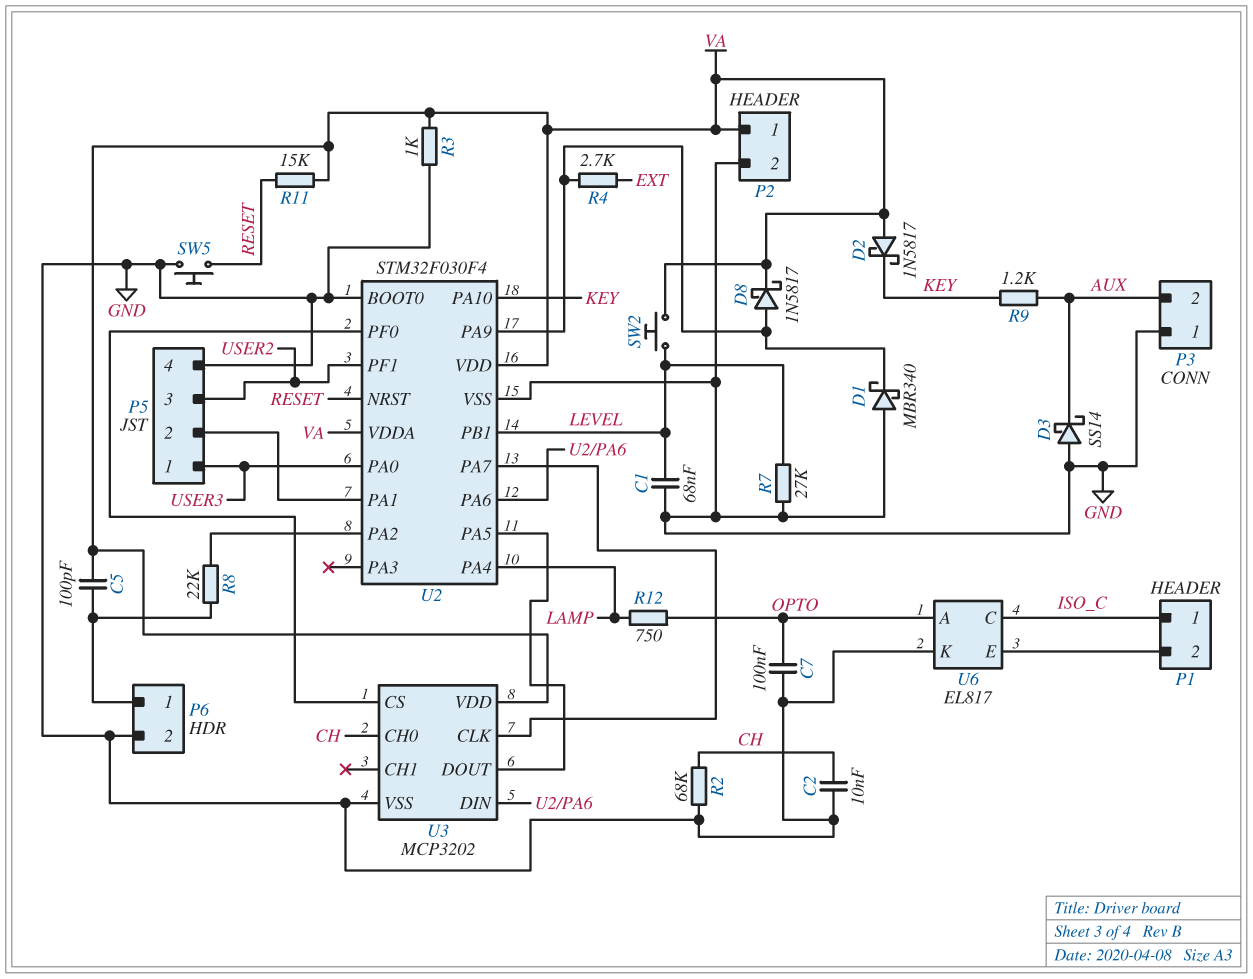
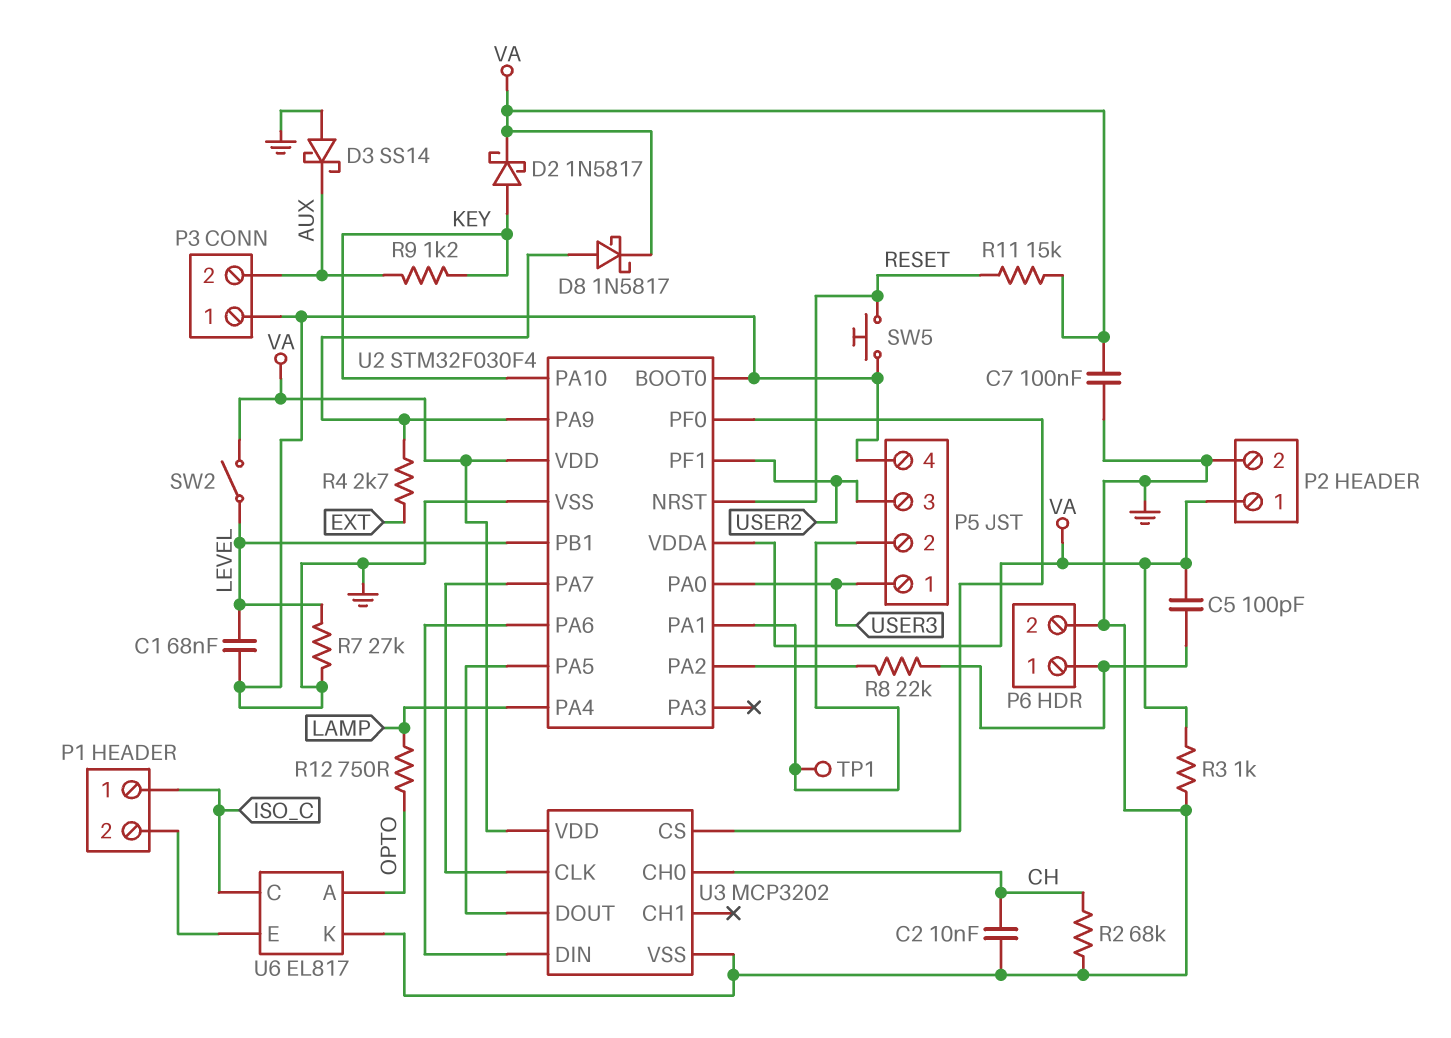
C7: 100nF (GND, OPTO) -> 100nF (GND, VA)
D1: schottky MBR340 (A GND, K U2/PA9) -> none
D2: schottky 1N5817 (A VA, K KEY) -> schottky 1N5817 (A KEY, K VA)
SW2: button (LEVEL, VA) -> switch (LEVEL, VA)
TP1: none -> test point (P5/2)

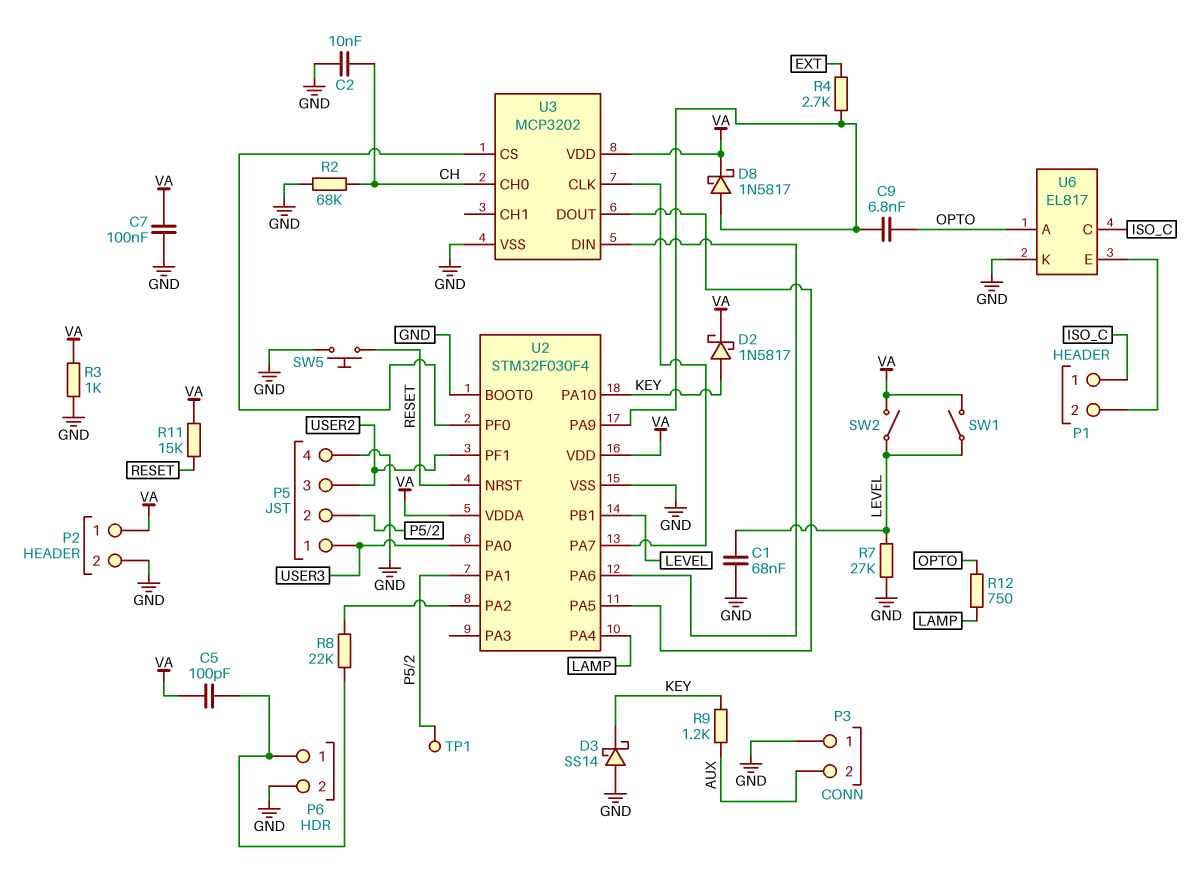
C9: none -> 6.8nF (OPTO, U2/PA9)
D3: schottky SS14 (A GND, K AUX) -> schottky SS14 (A GND, K KEY)
SW1: none -> switch (LEVEL, VA)

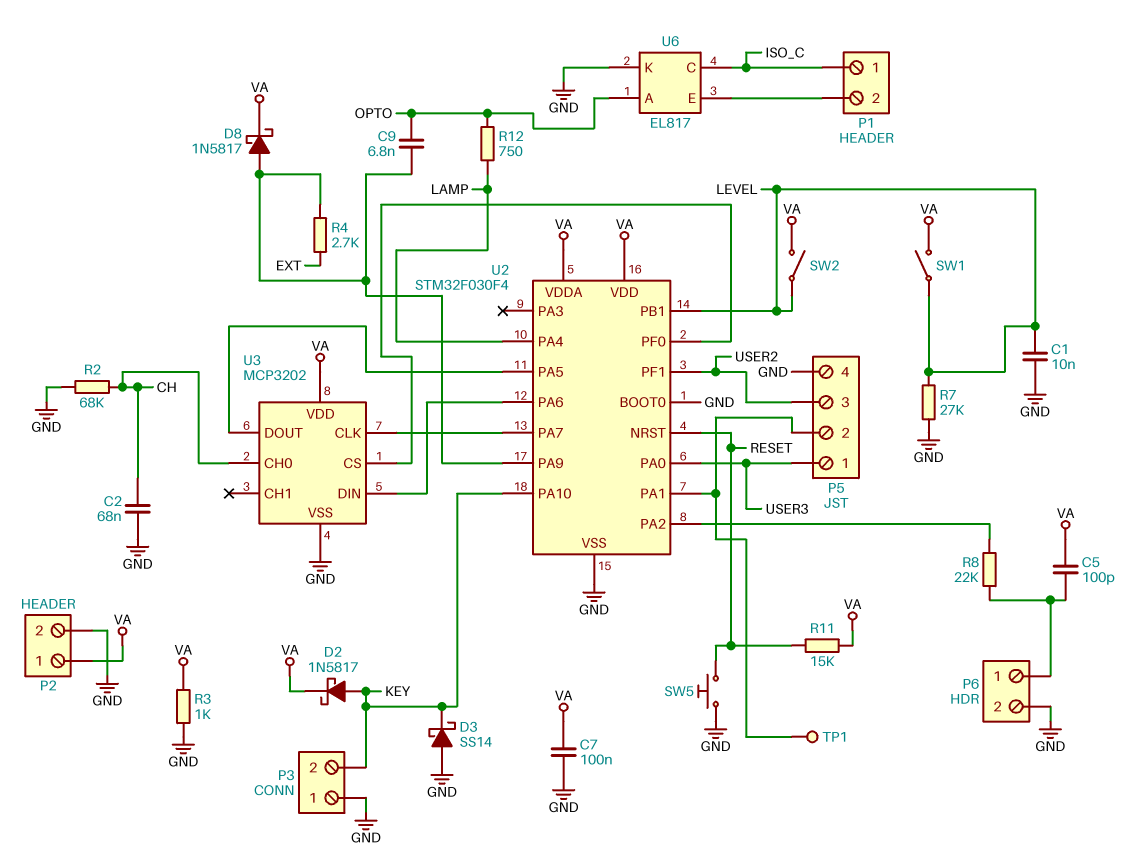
C1: 68nF (GND, LEVEL) -> 10nF (GND, LEVEL)
C2: 10nF (CH, GND) -> 68nF (CH, GND)
P3 pin 2: AUX -> KEY
R9: 1.2k (AUX, KEY) -> none

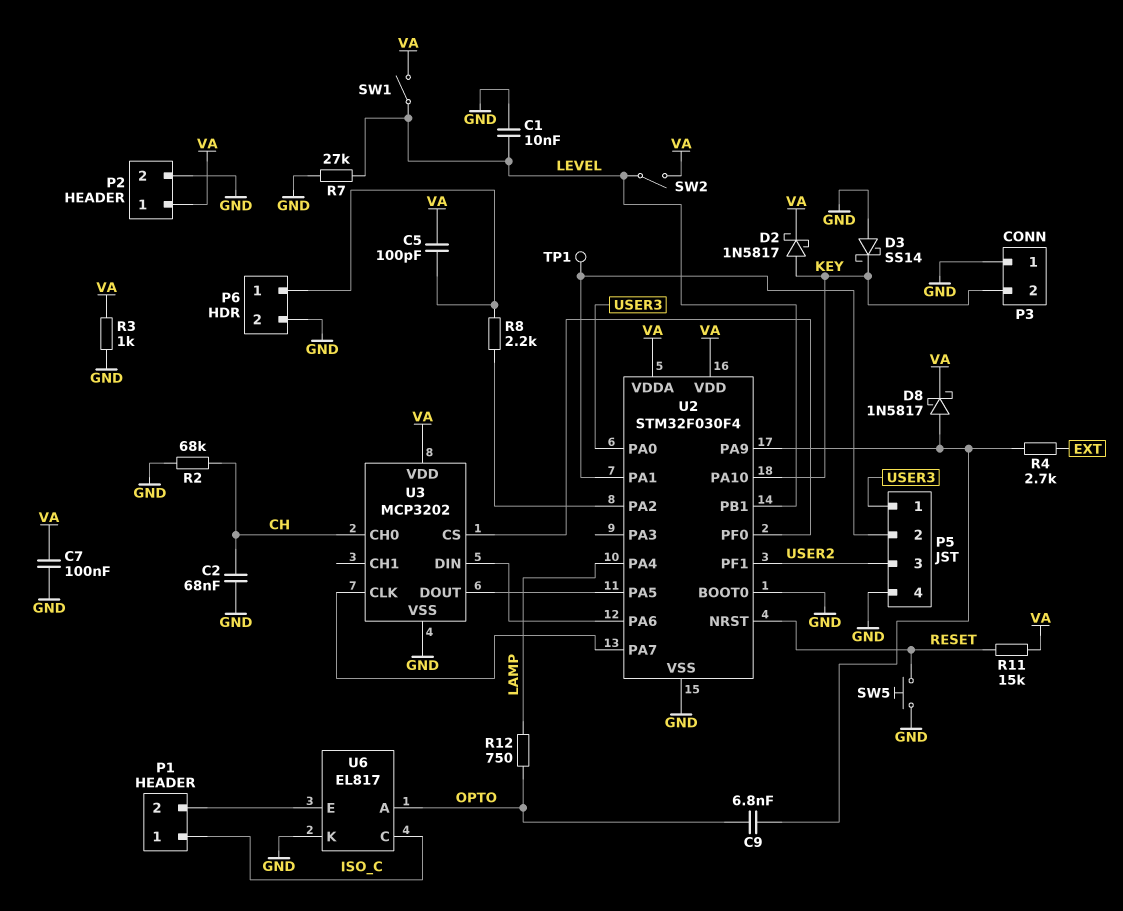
R8: 22k (P6/1, U2/PA2) -> 2.2k (P6/1, U2/PA2)

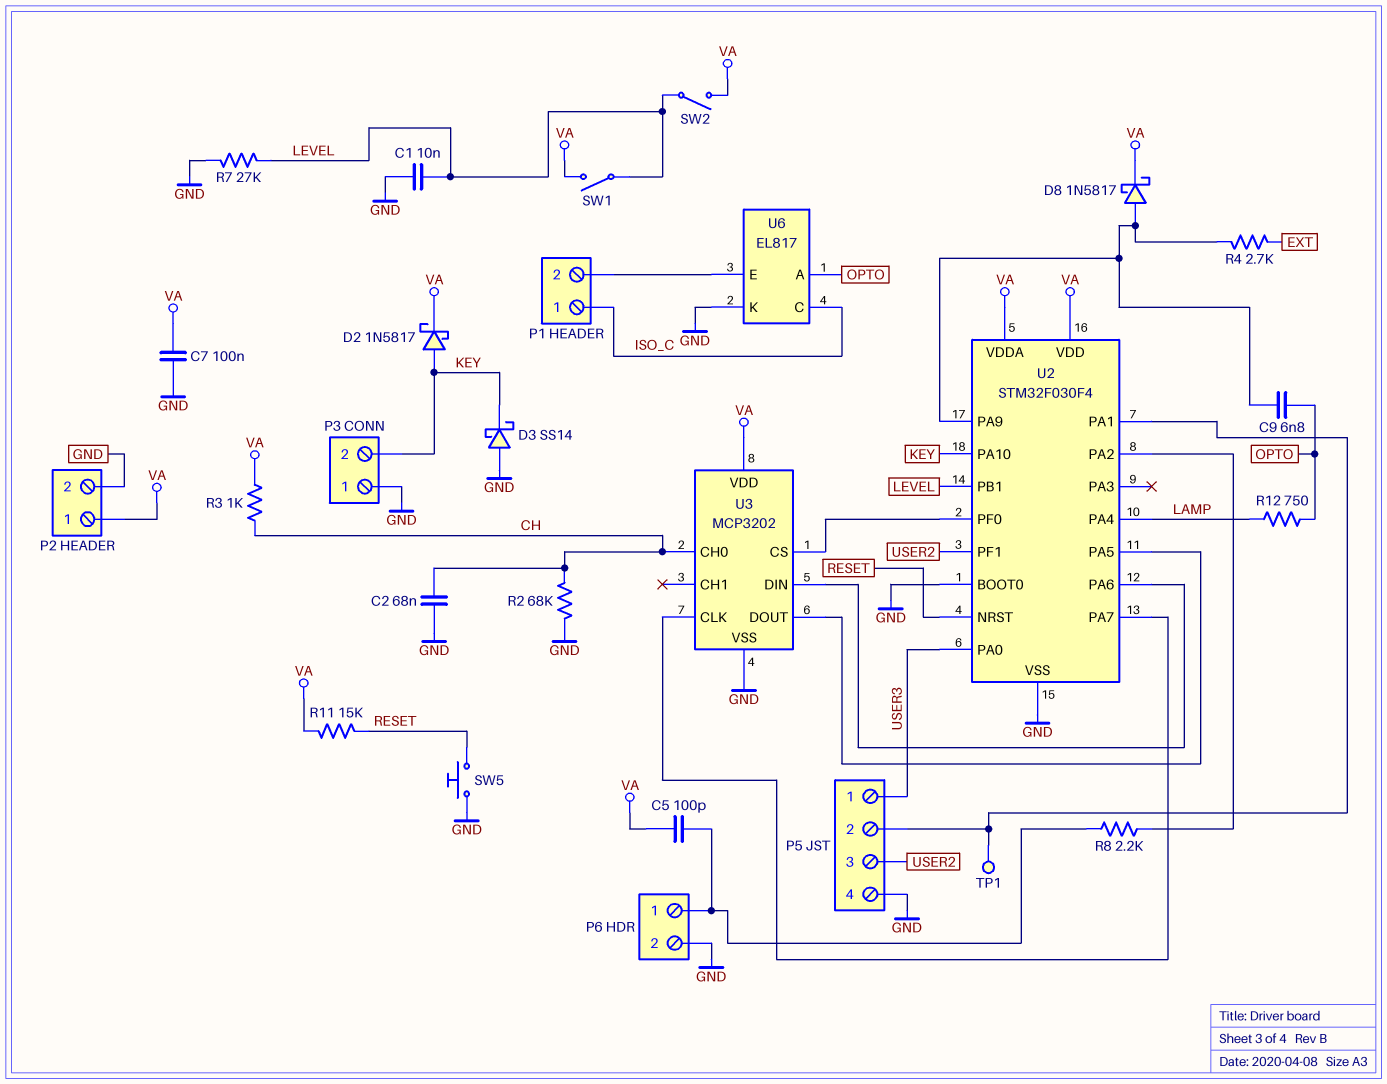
R3: 1k (GND, VA) -> 1k (CH, VA)

